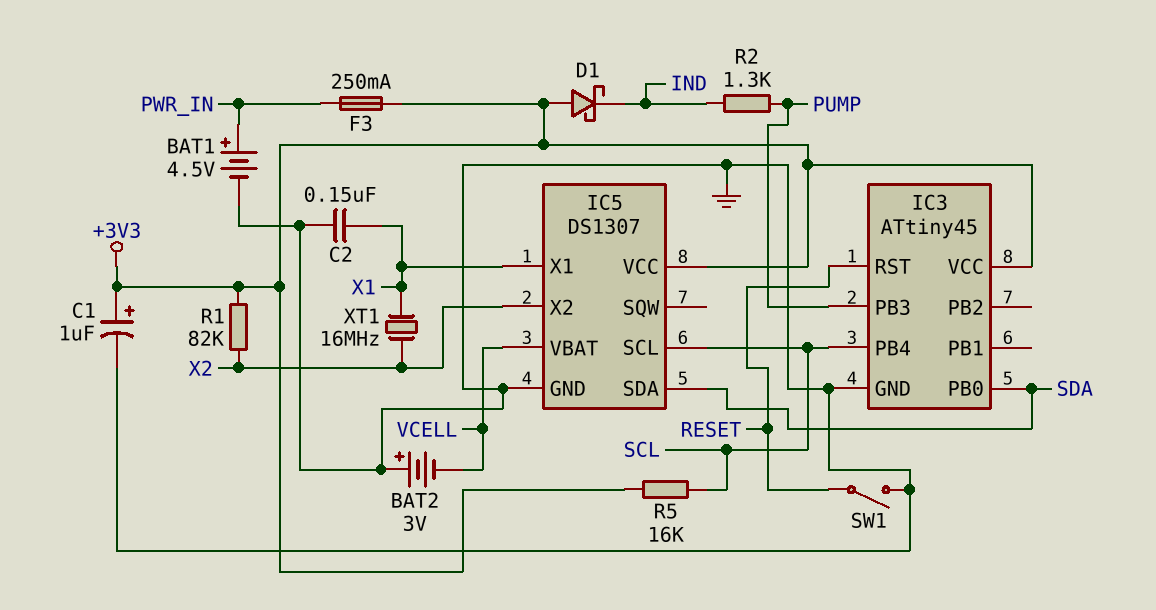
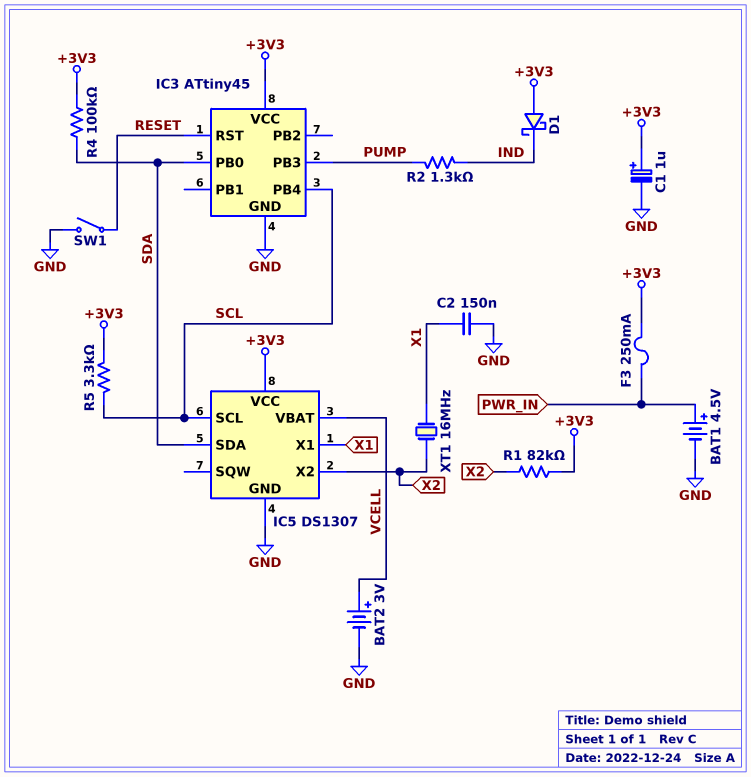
BAT2: 3V (plus GND, minus VCELL) -> 3V (plus VCELL, minus GND)
R4: none -> 100k (+3V3, SDA)
R5: 16k (+3V3, SCL) -> 3.3k (+3V3, SCL)

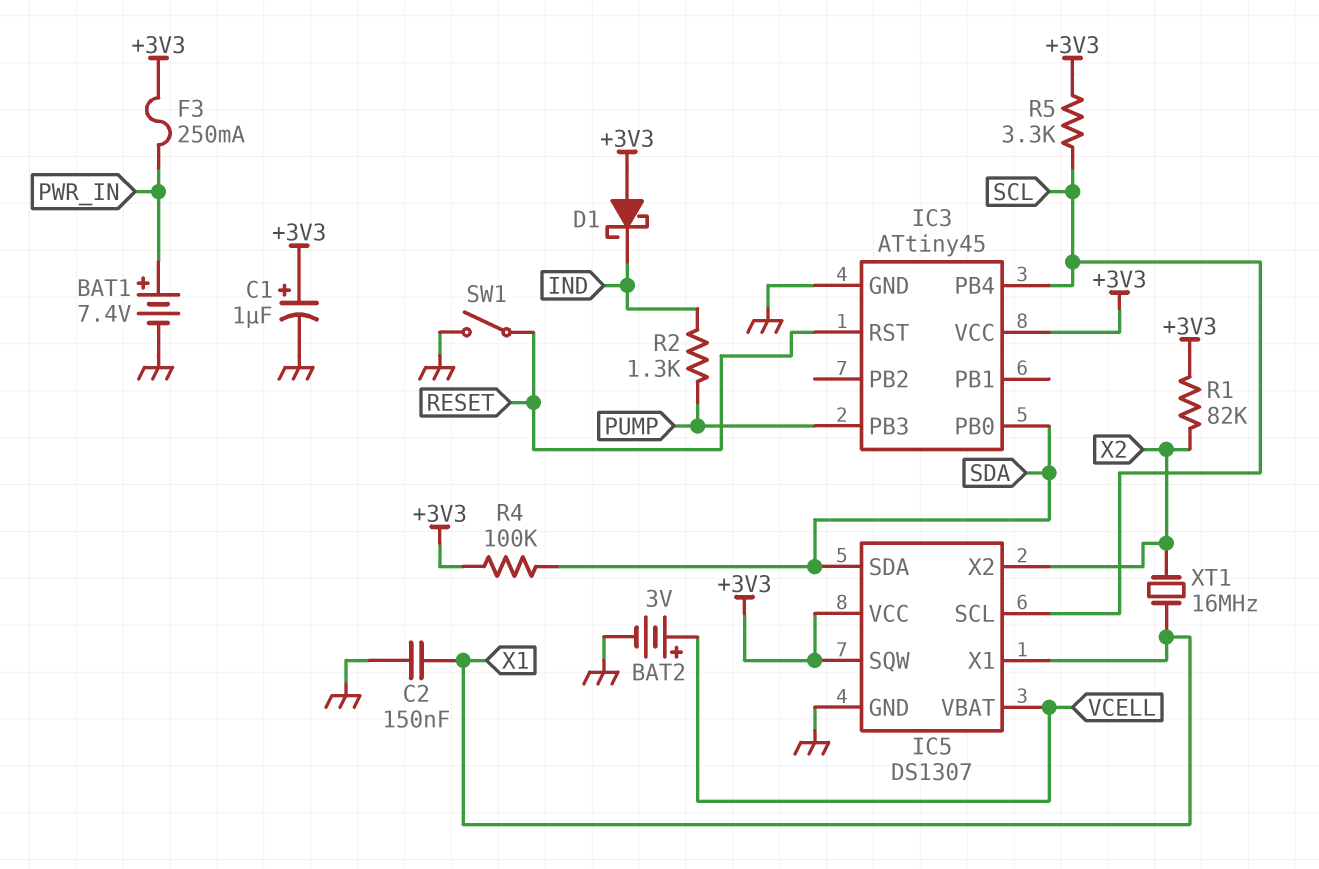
BAT1: 4.5V (plus PWR_IN, minus GND) -> 7.4V (plus PWR_IN, minus GND)
IC5 pin SQW: none -> +3V3

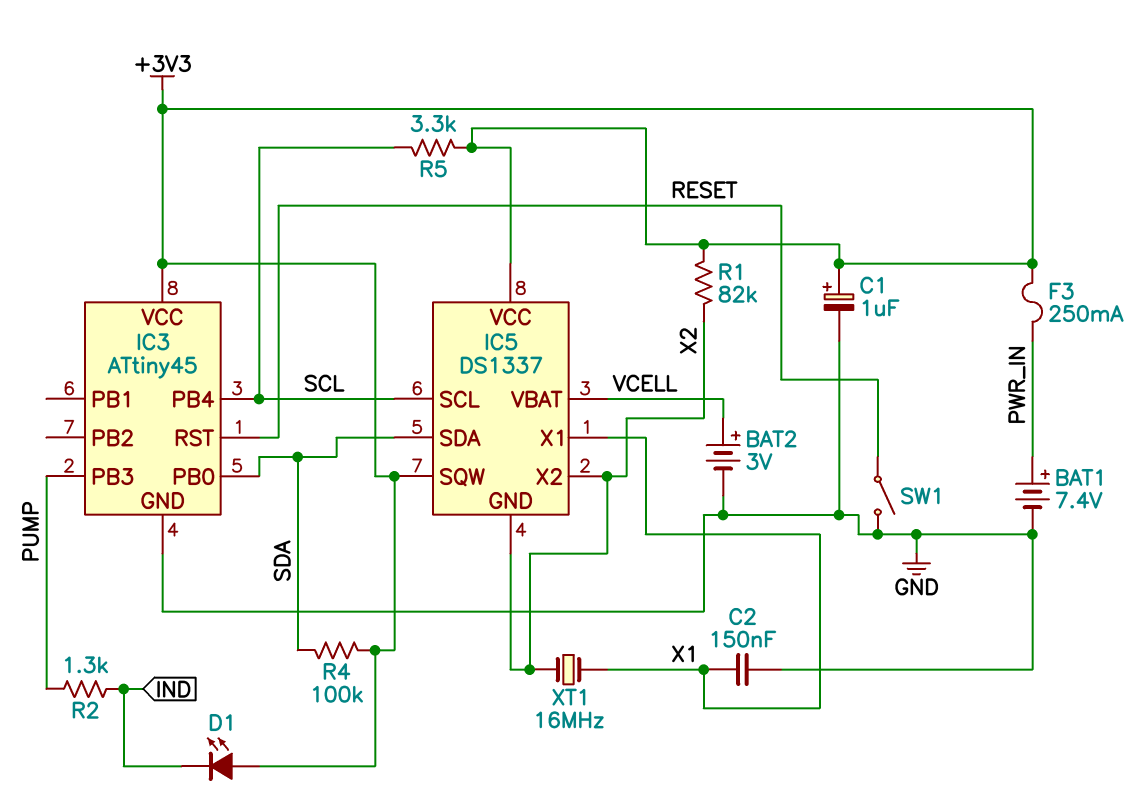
D1: schottky (A +3V3, K IND) -> LED (A +3V3, K IND)
IC5: DS1307 -> DS1337
IC5 pin GND: GND -> X2

